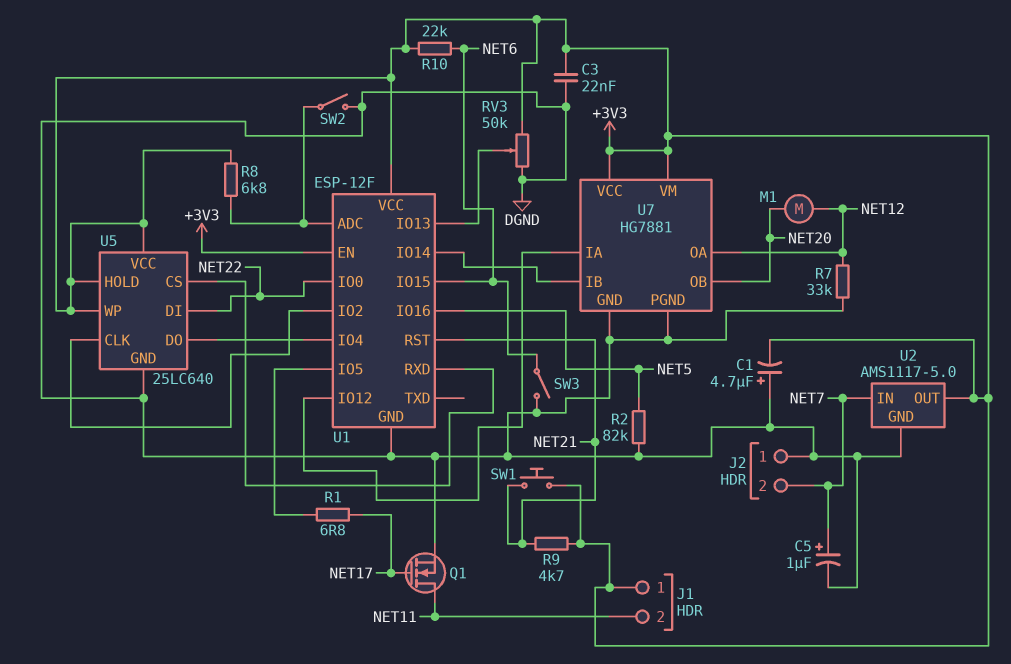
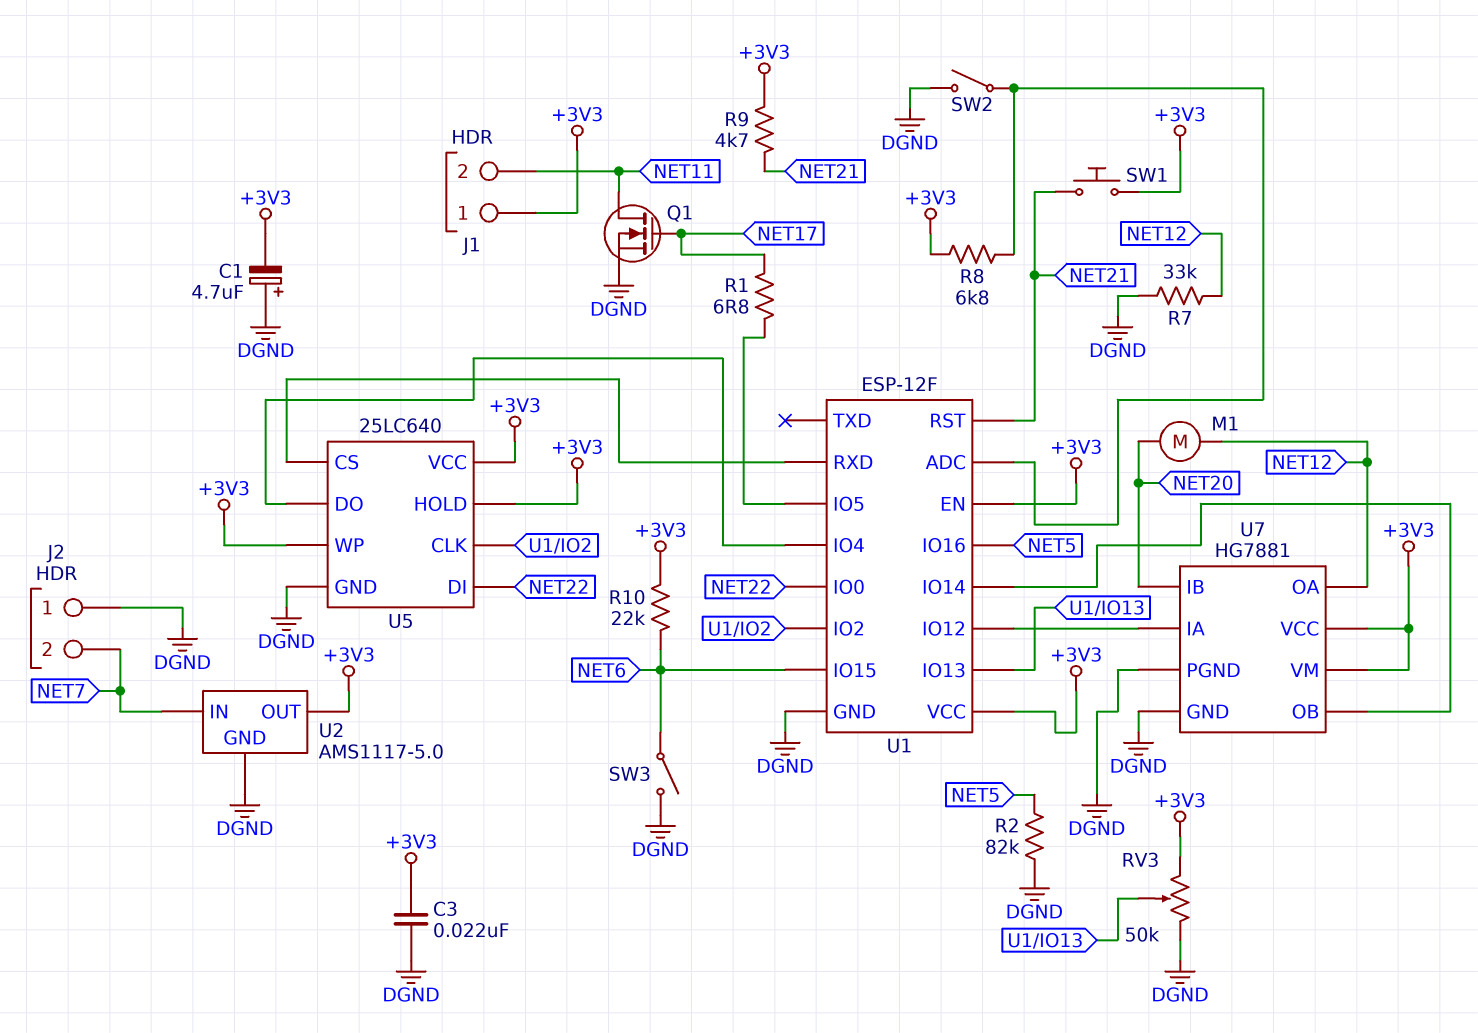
C5: 1uF (plus NET7, minus DGND) -> none
U7 pin IB: U1/IO14 -> NET20
U7 pin OB: NET20 -> U1/IO14

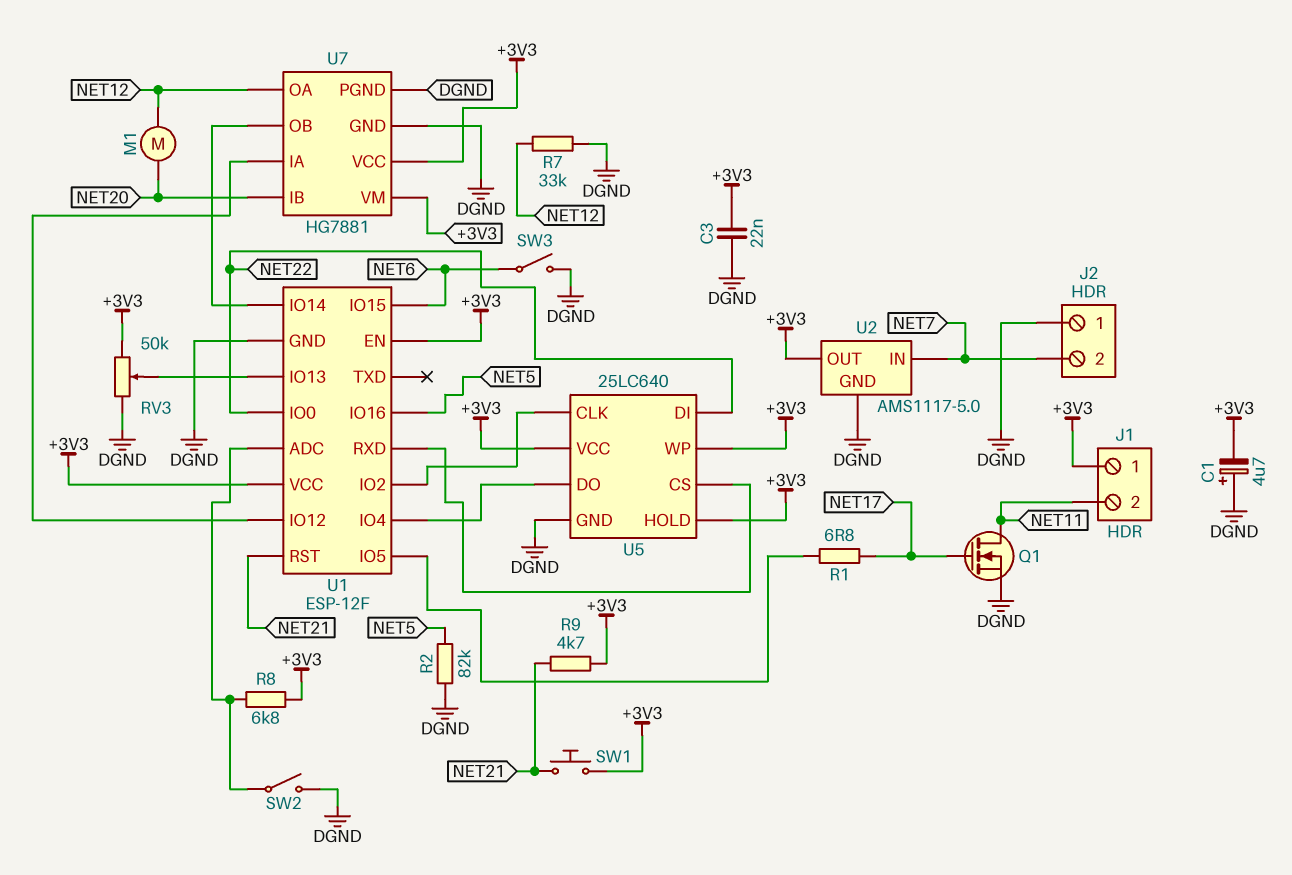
R10: 22k (+3V3, NET6) -> none

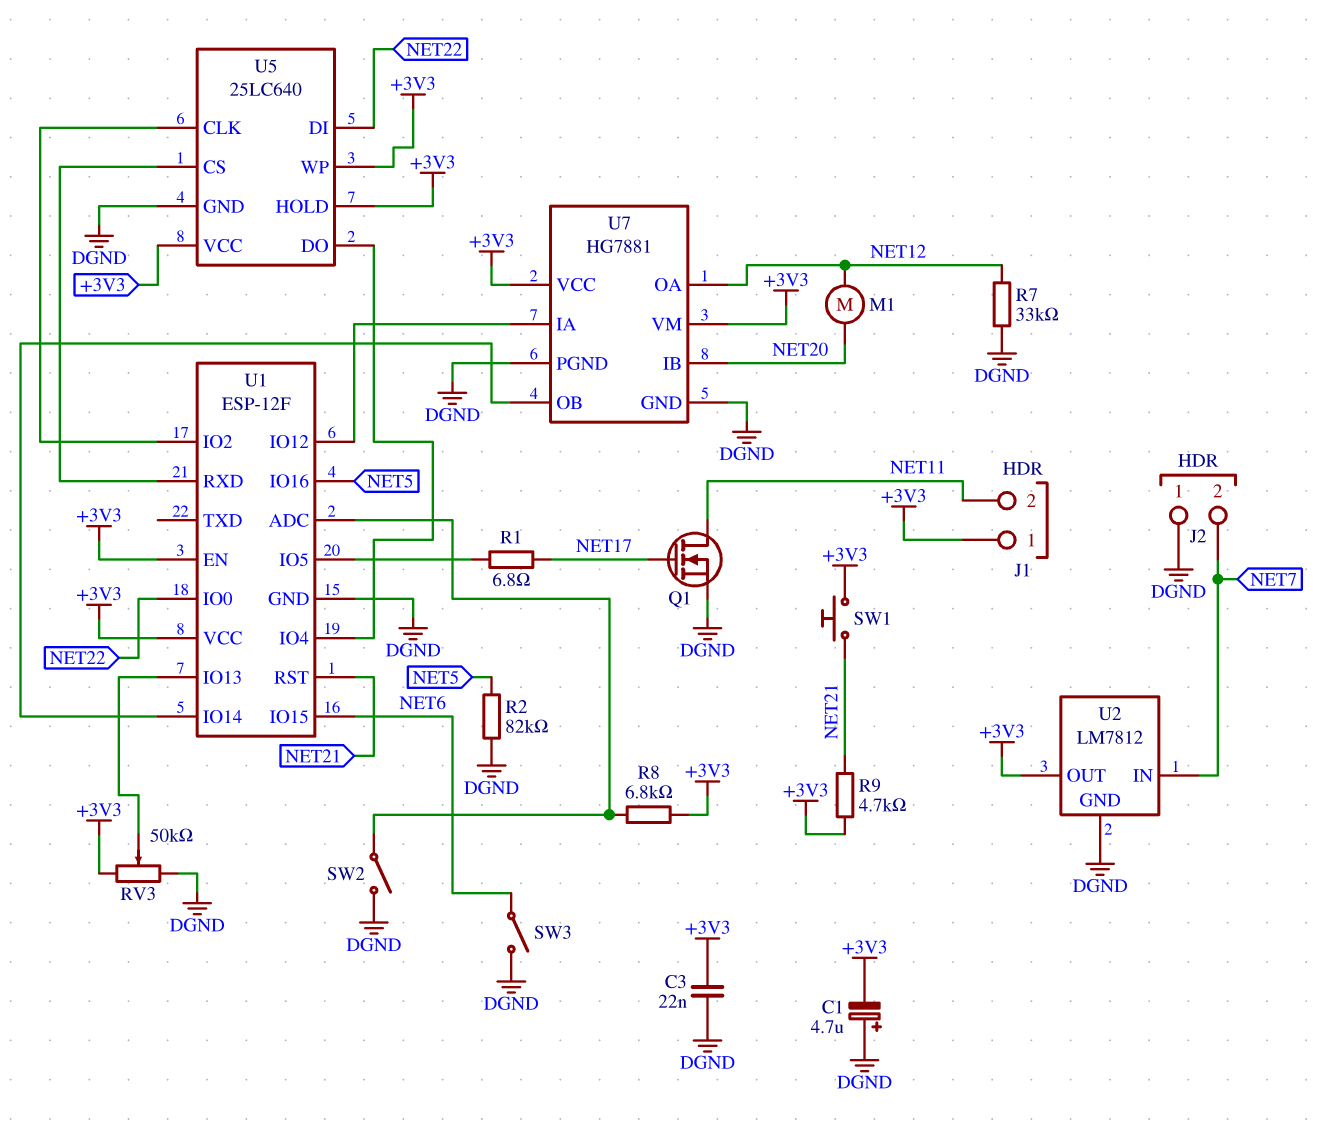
U2: AMS1117-5.0 -> LM7812

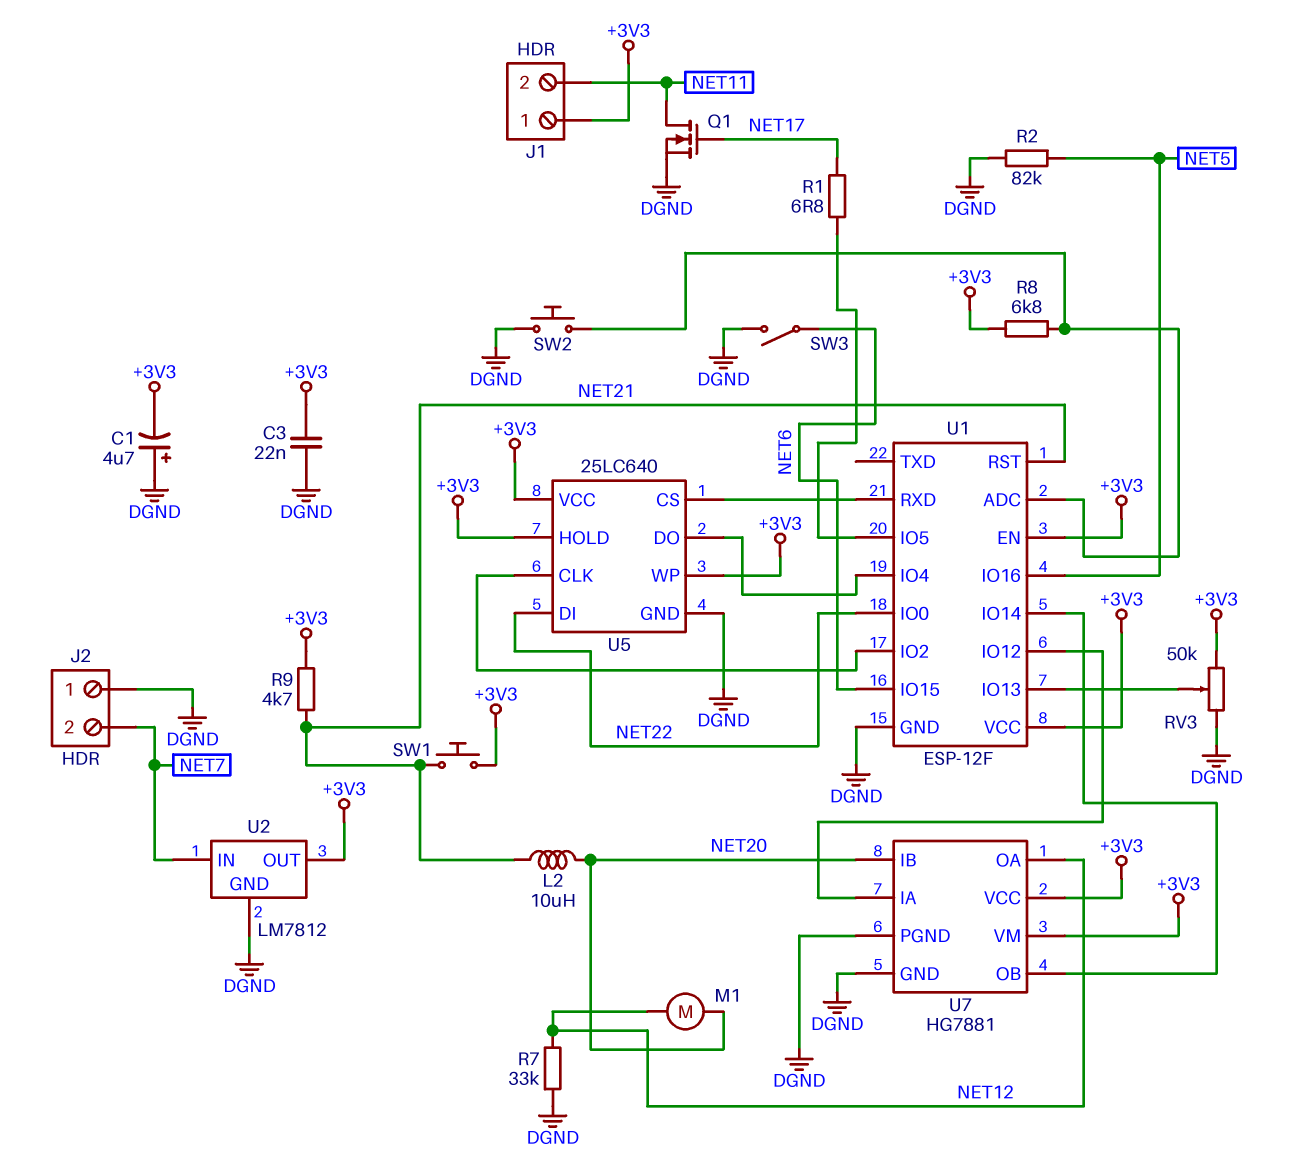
L2: none -> 10uH (NET20, NET21)
SW2: switch (DGND, U1/ADC) -> button (DGND, U1/ADC)

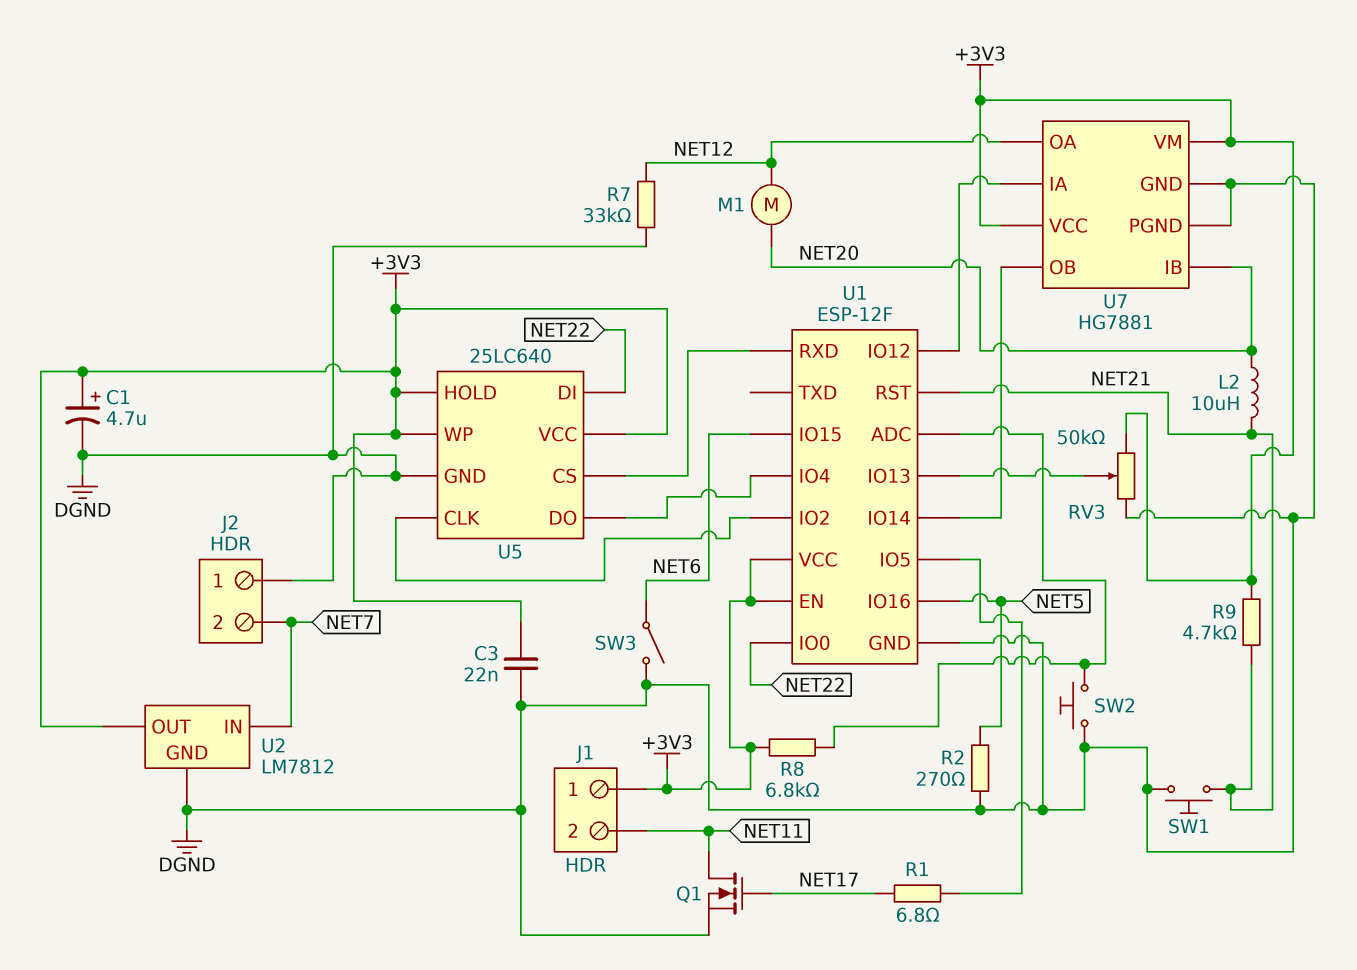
C1: 4.7uF (plus DGND, minus +3V3) -> 4.7uF (plus +3V3, minus DGND)
R2: 82k (DGND, NET5) -> 270 (DGND, NET5)
SW1: button (+3V3, NET21) -> button (DGND, NET21)

